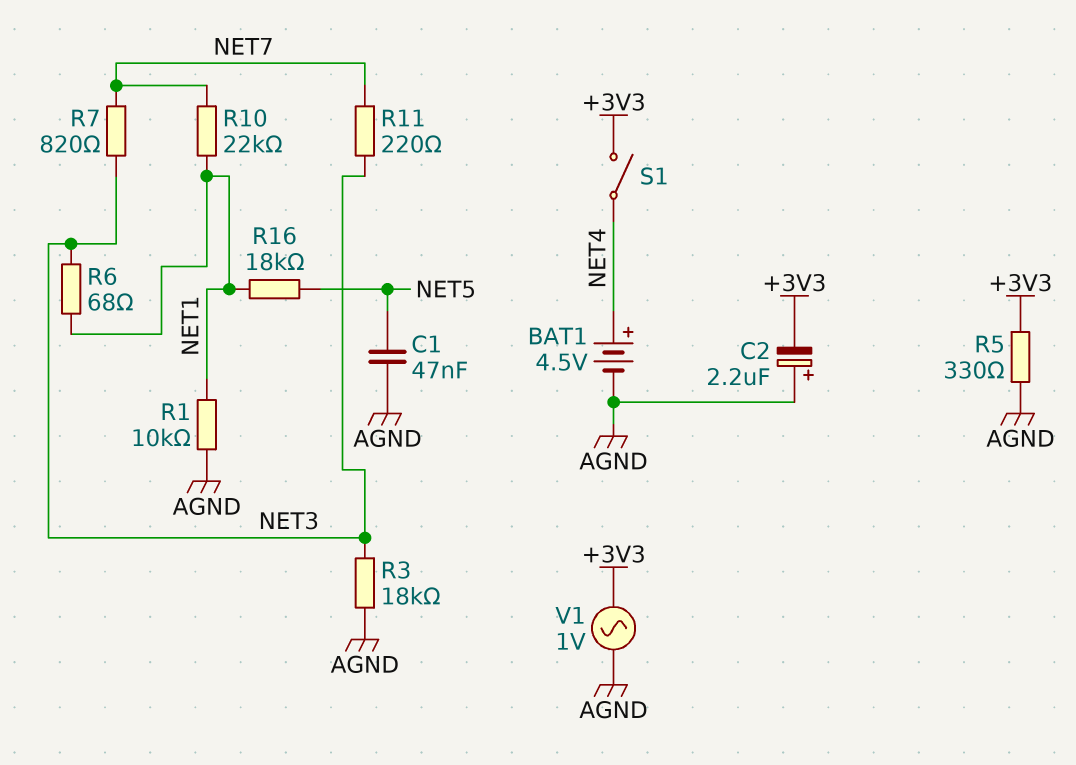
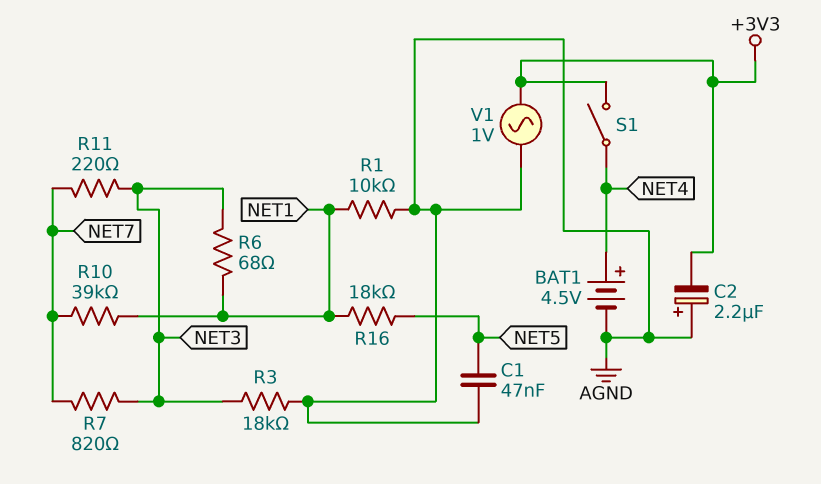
R5: 330 (+3V3, AGND) -> none
R10: 22k (NET1, NET7) -> 39k (NET1, NET7)

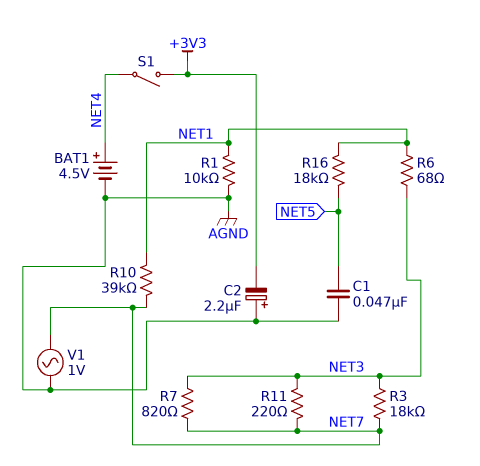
R3: 18k (AGND, NET3) -> 18k (NET3, NET7)
V1: AC 1V (+3V3, AGND) -> AC 1V (AGND, NET7)

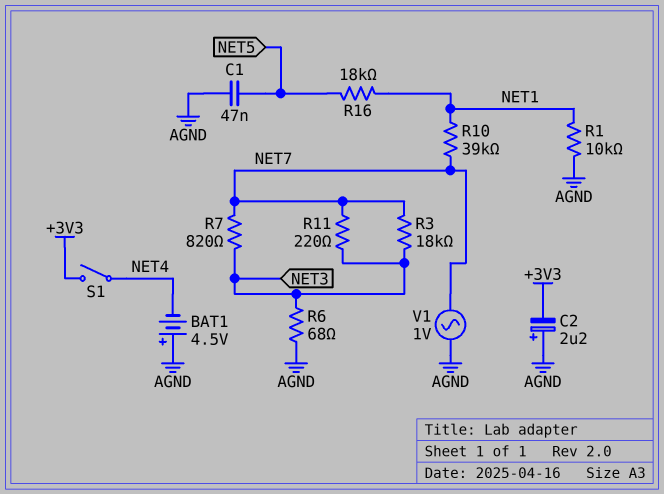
BAT1: 4.5V (plus NET4, minus AGND) -> 4.5V (plus AGND, minus NET4)
R6: 68 (NET1, NET3) -> 68 (AGND, NET3)

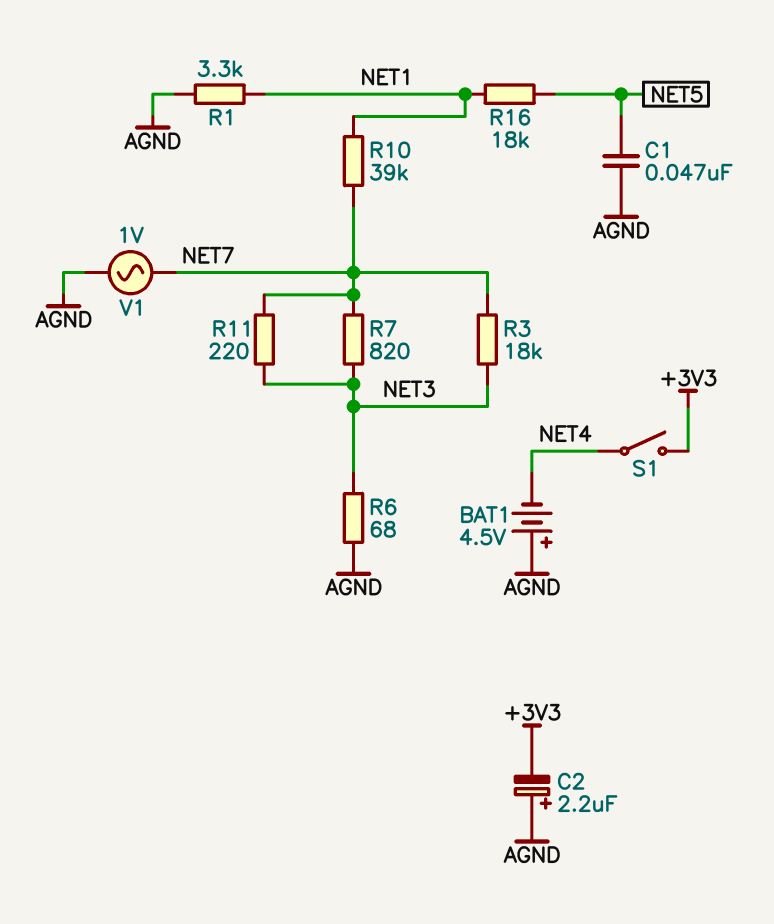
R1: 10k (AGND, NET1) -> 3.3k (AGND, NET1)

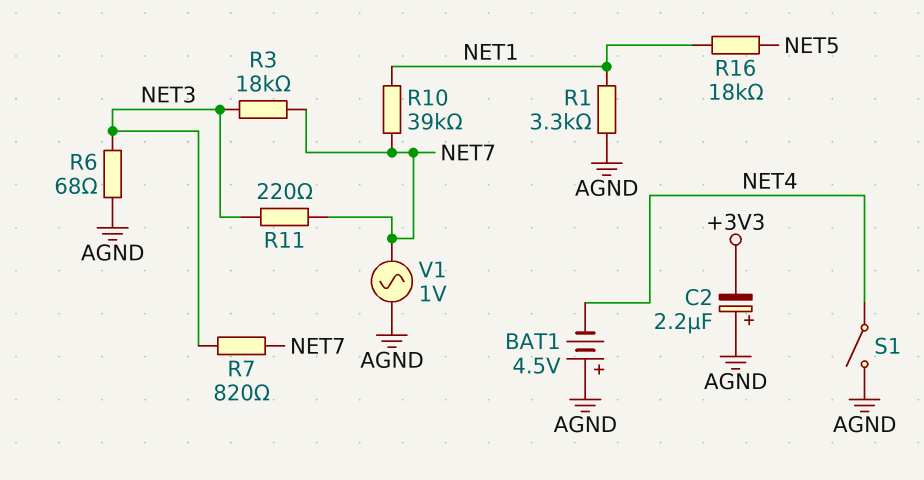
C1: 47nF (AGND, NET5) -> none
S1: switch (+3V3, NET4) -> switch (AGND, NET4)

